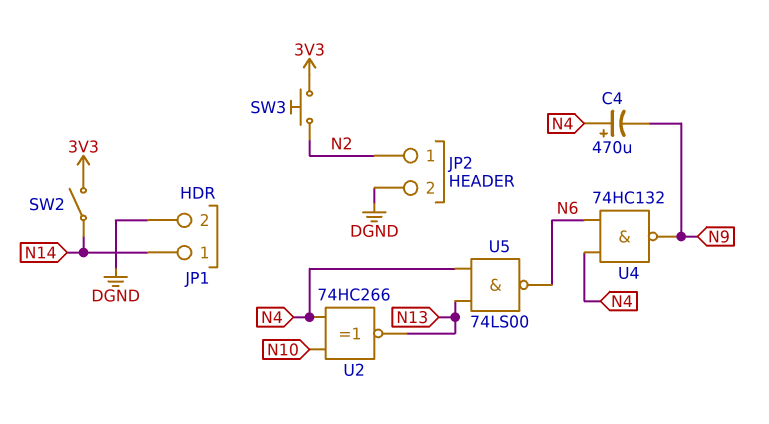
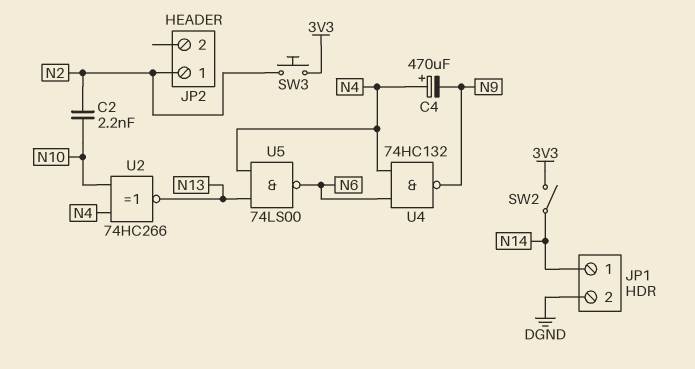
C2: none -> 2.2nF (N2, N10)
JP2 pin 2: DGND -> none

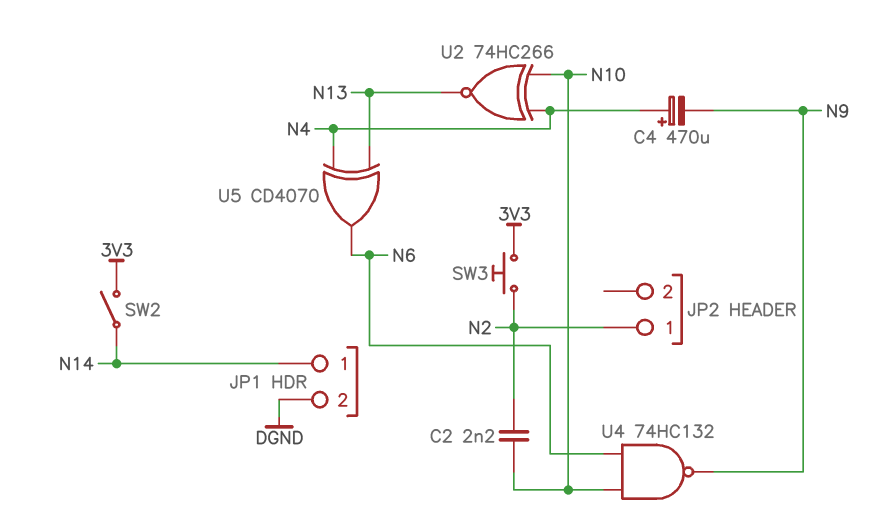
U4: NAND 74HC132 (in N4, in N6, out N9) -> NAND 74HC132 (in N6, in N10, out N9)
U5: NAND 74LS00 (in N4, in N13, out N6) -> XOR CD4070 (in N4, in N13, out N6)

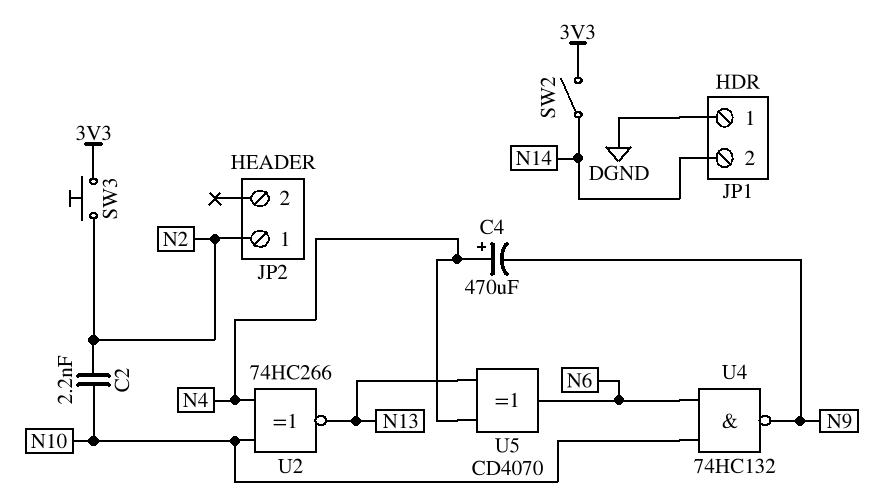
JP1 pin 1: N14 -> DGND
JP1 pin 2: DGND -> N14

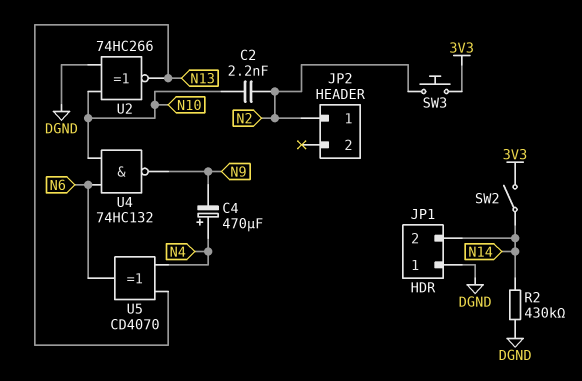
R2: none -> 430k (DGND, N14)
U2: XNOR 74HC266 (in N4, in N10, out N13) -> XNOR 74HC266 (in DGND, in N10, out N13)

